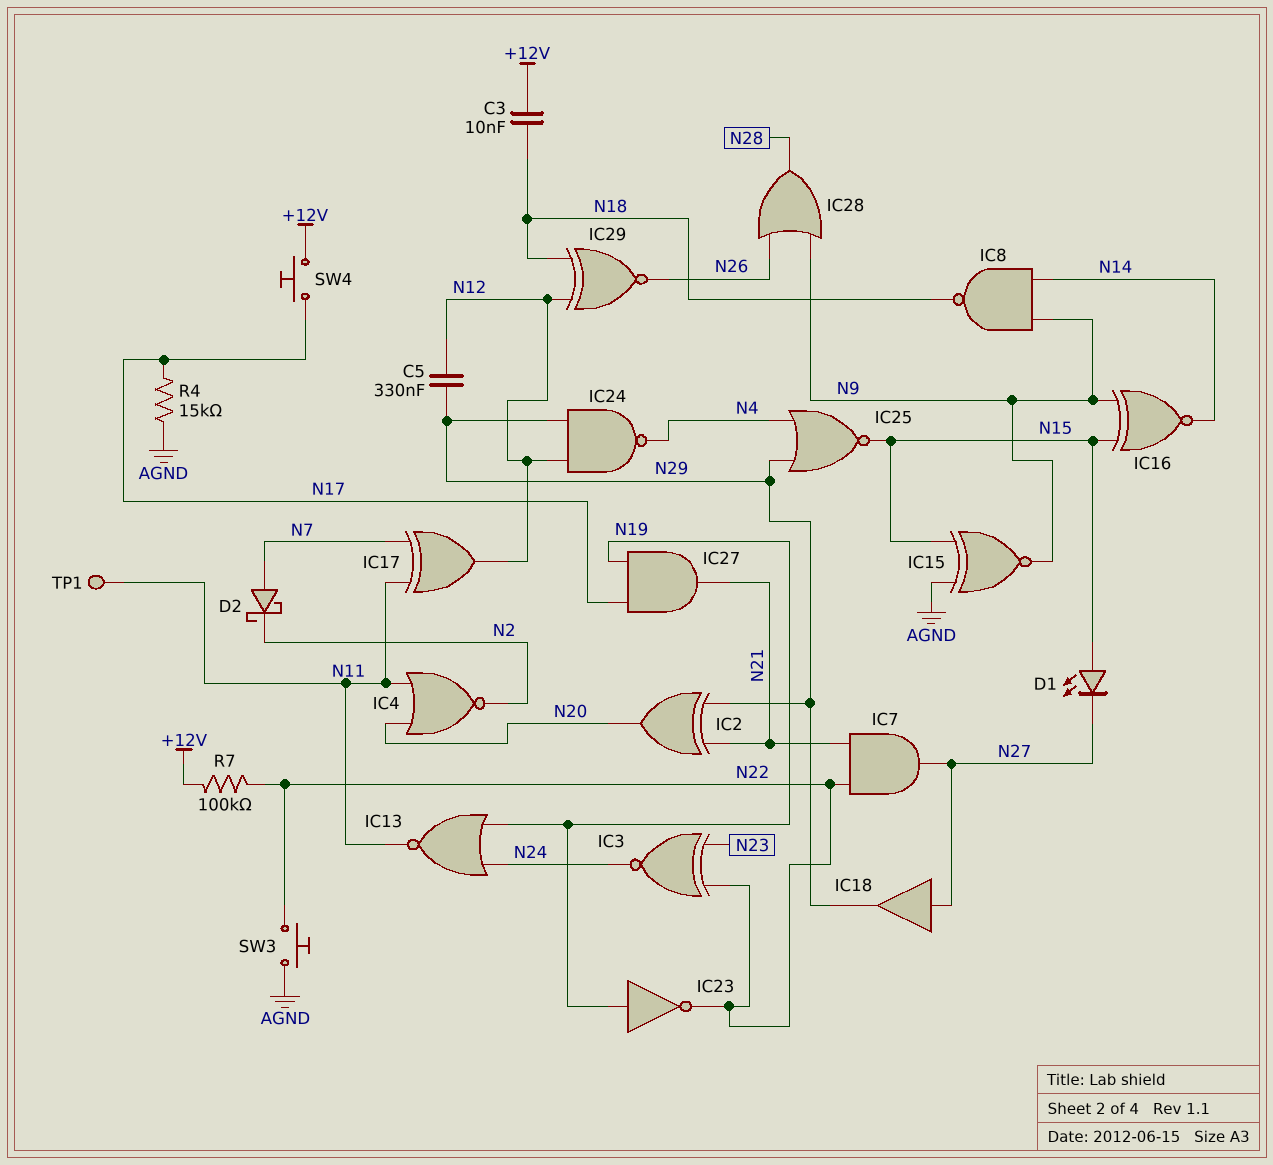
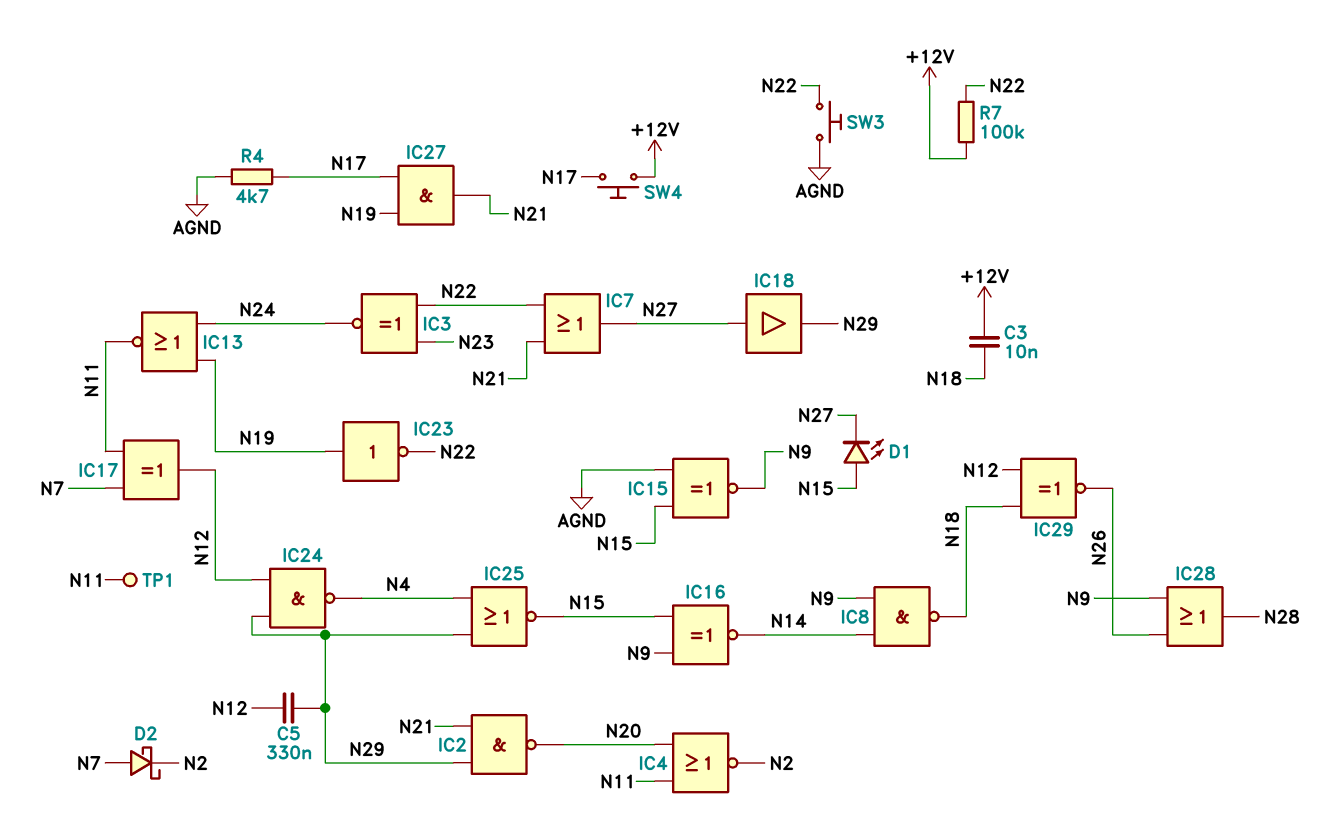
IC2: XOR (in N21, in N29, out N20) -> NAND (in N21, in N29, out N20)
IC7: AND (in N21, in N22, out N27) -> OR (in N21, in N22, out N27)
R4: 15k (AGND, N17) -> 4.7k (AGND, N17)

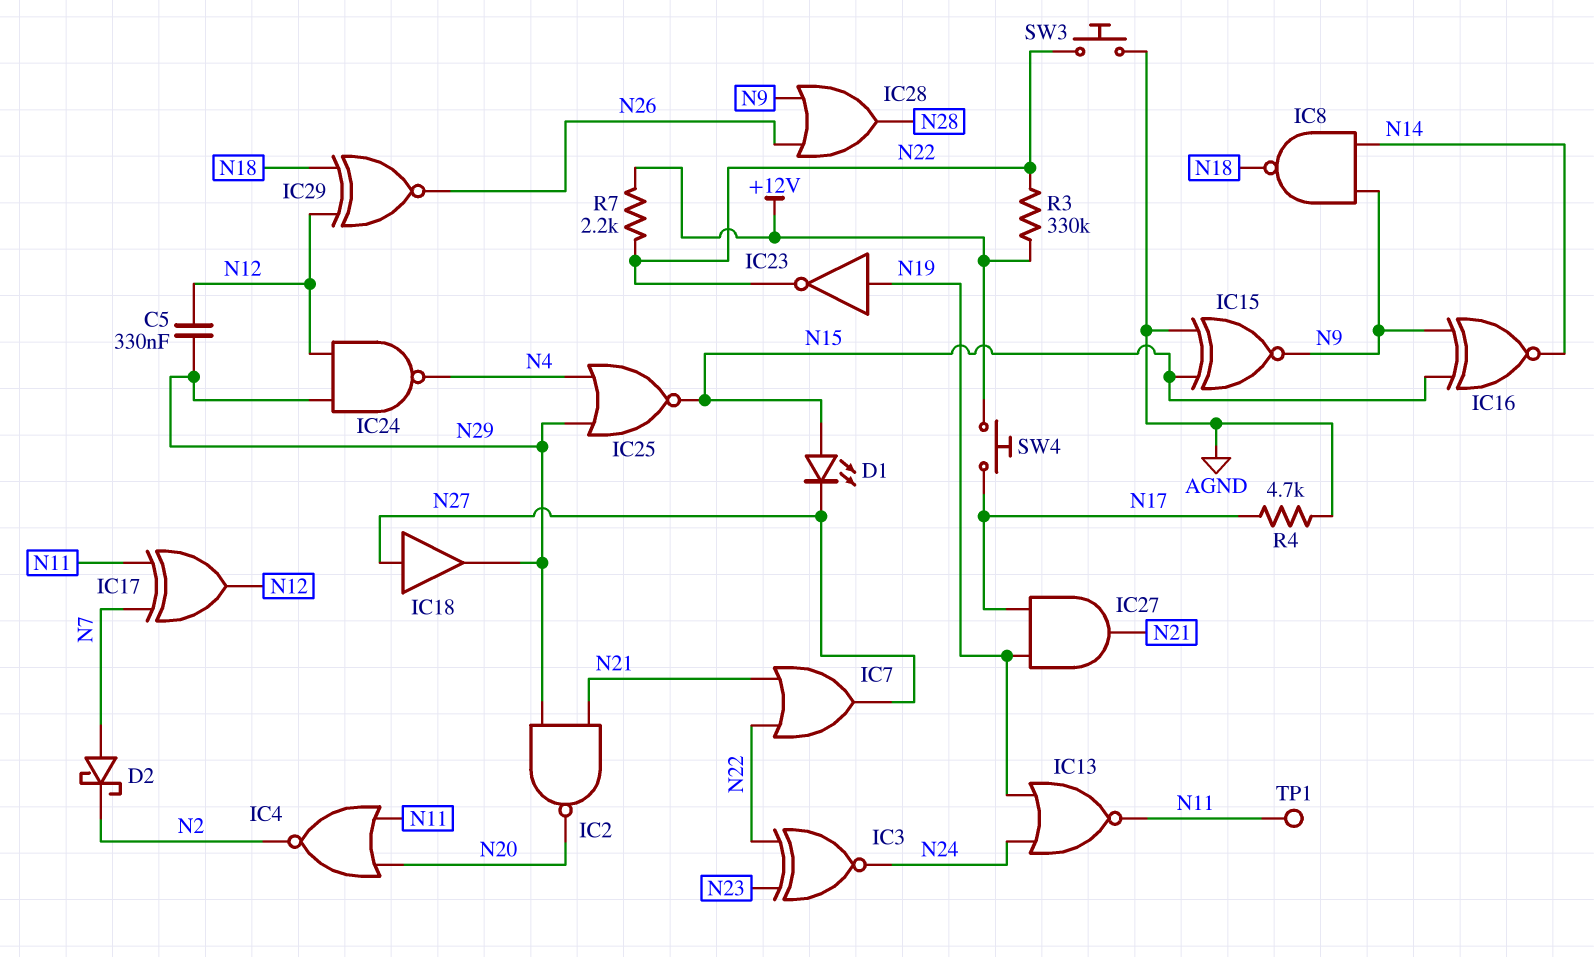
C3: 10nF (+12V, N18) -> none
R3: none -> 330k (+12V, N22)
R7: 100k (+12V, N22) -> 2.2k (+12V, N22)

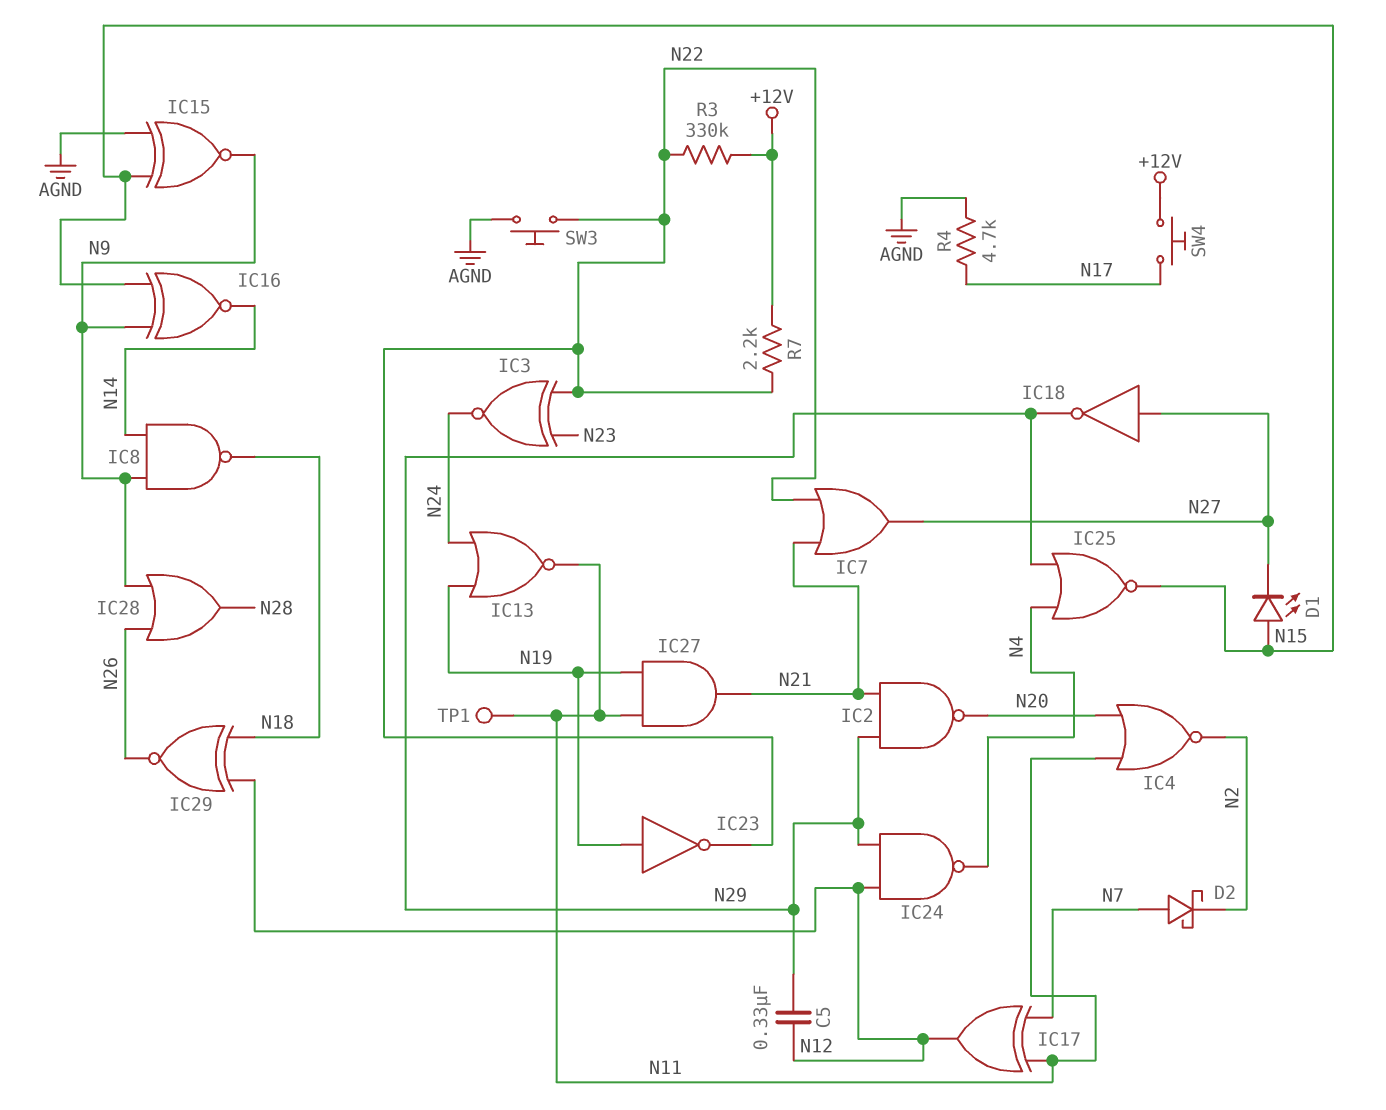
IC18: buffer (in N27, out N29) -> NOT (in N27, out N29)
IC27: AND (in N17, in N19, out N21) -> AND (in N11, in N19, out N21)

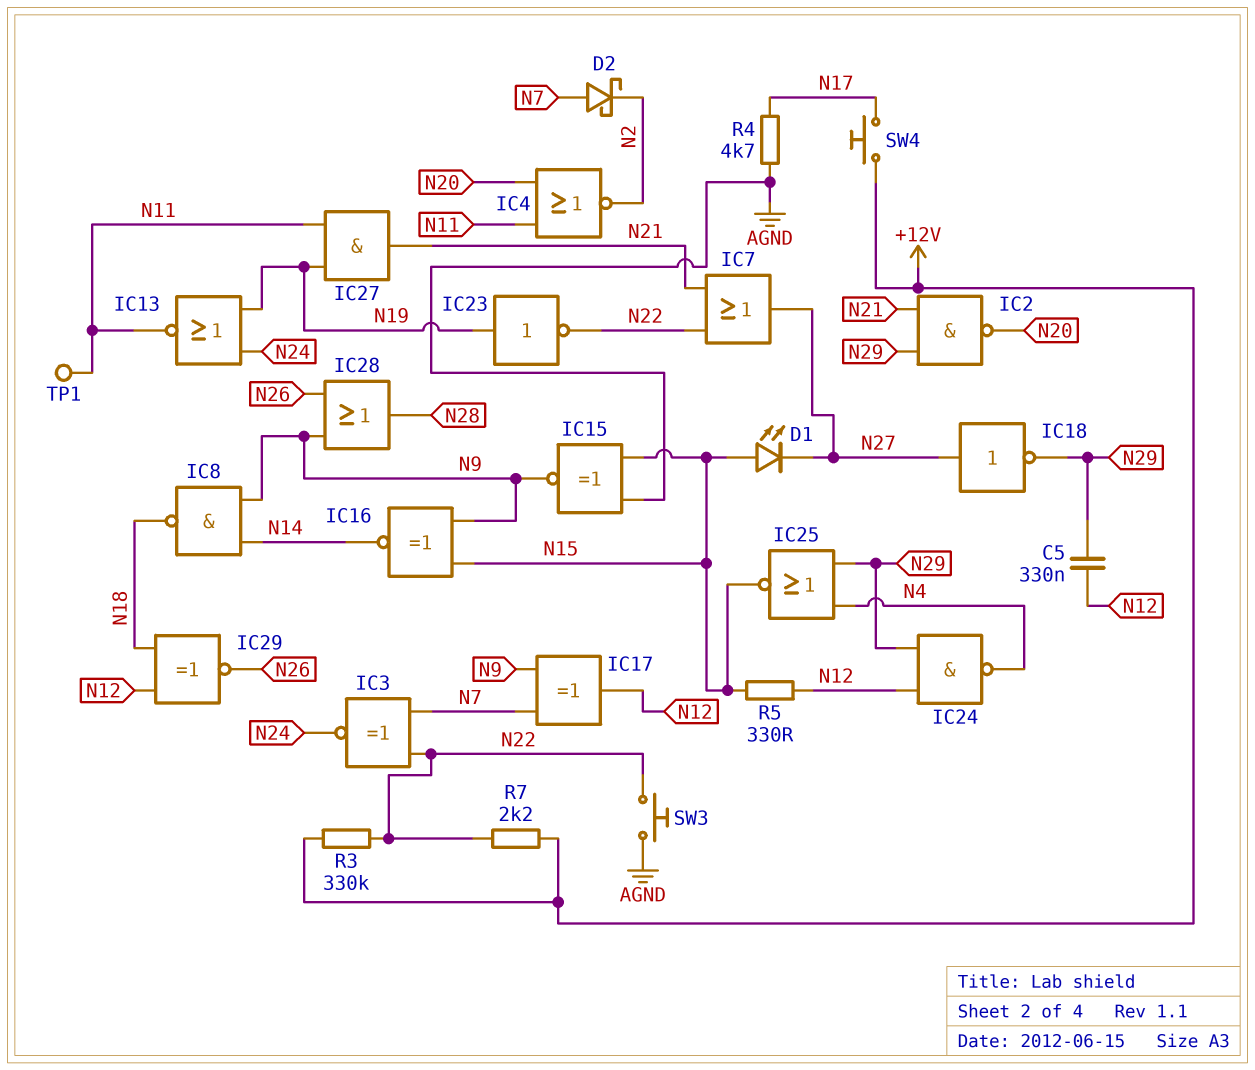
IC3: XNOR (in N22, in N23, out N24) -> XNOR (in N7, in N22, out N24)
IC17: XOR (in N7, in N11, out N12) -> XOR (in N7, in N9, out N12)
R5: none -> 330 (N12, N15)

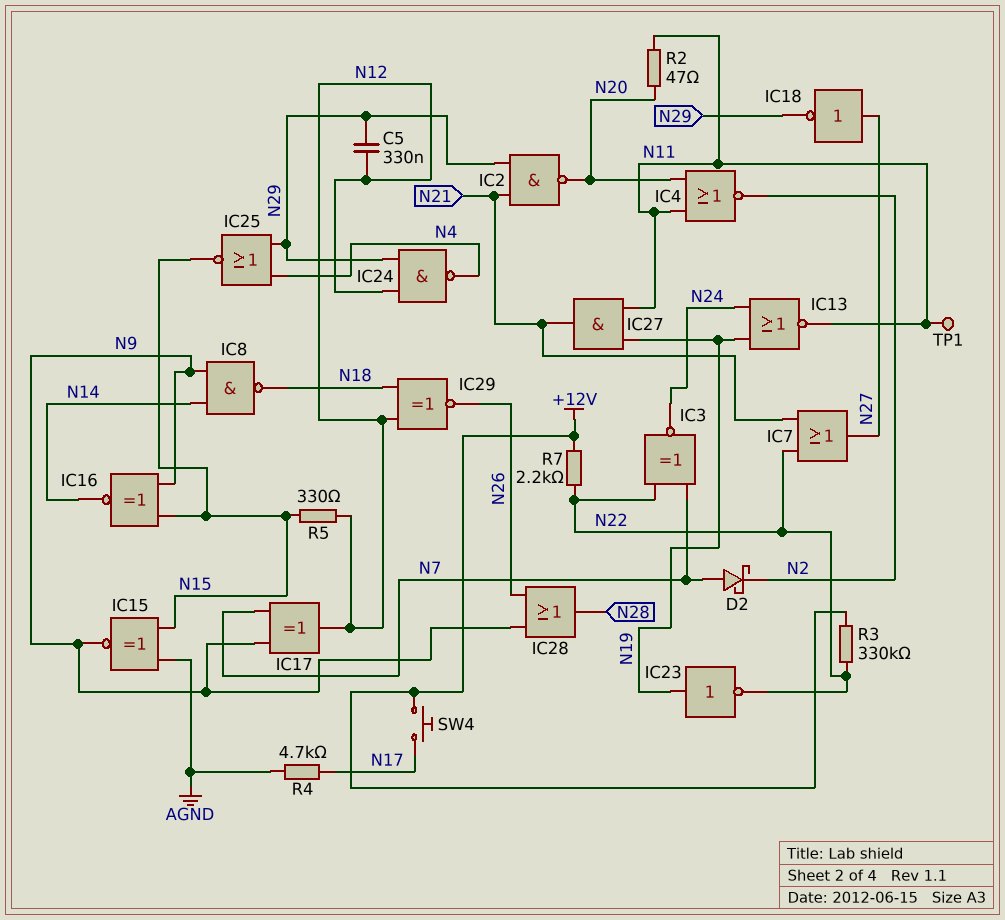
D1: LED (A N15, K N27) -> none
R2: none -> 47 (N11, N20)
SW3: button (AGND, N22) -> none

